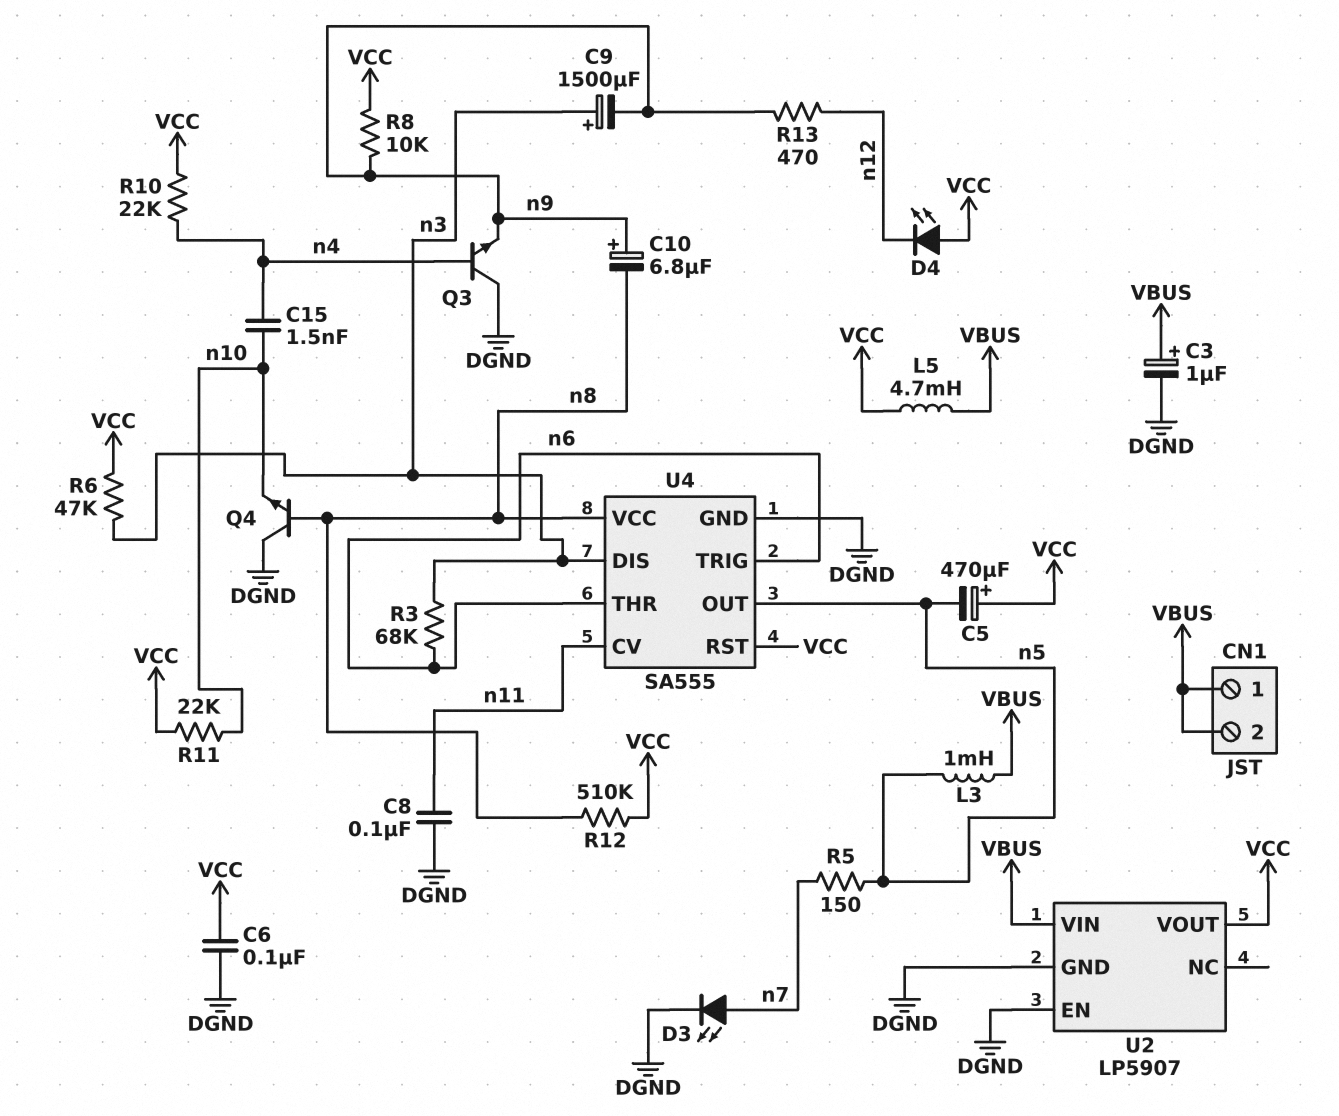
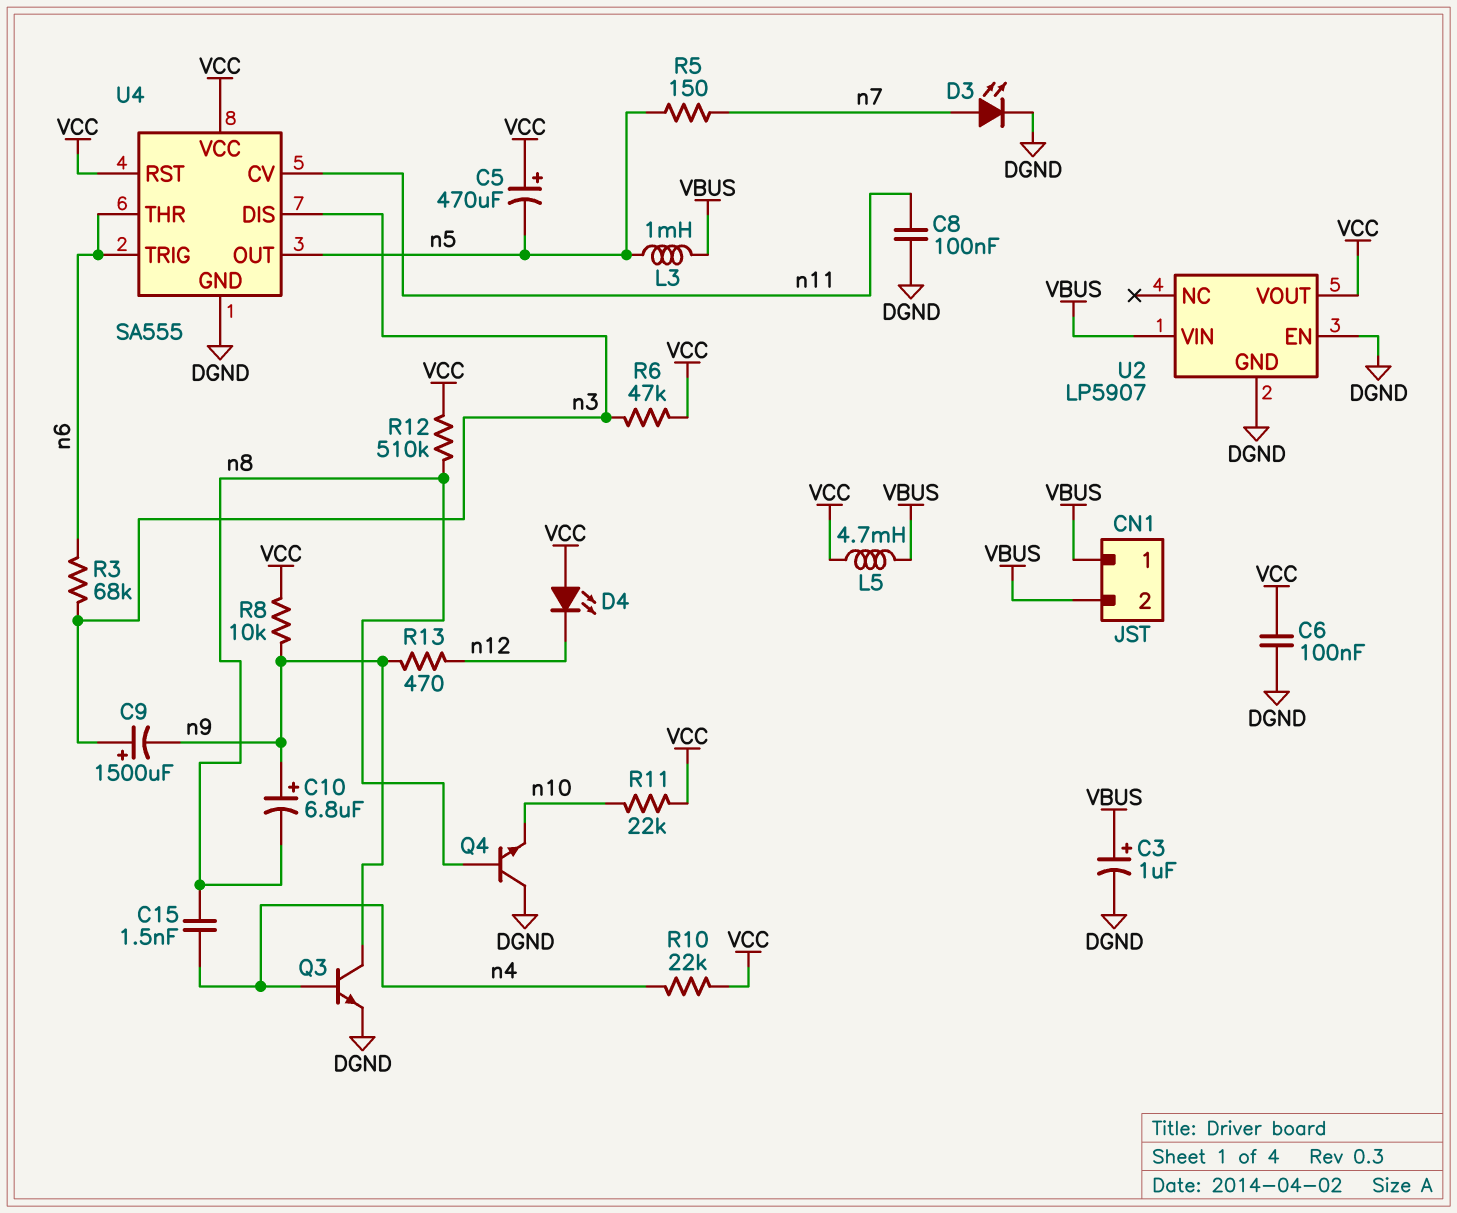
C15: 1.5nF (n4, n10) -> 1.5nF (n4, n8)
Q3: NPN (B n4, C DGND, E n9) -> NPN (B n4, C n9, E DGND)
U4 pin VCC: n8 -> VCC

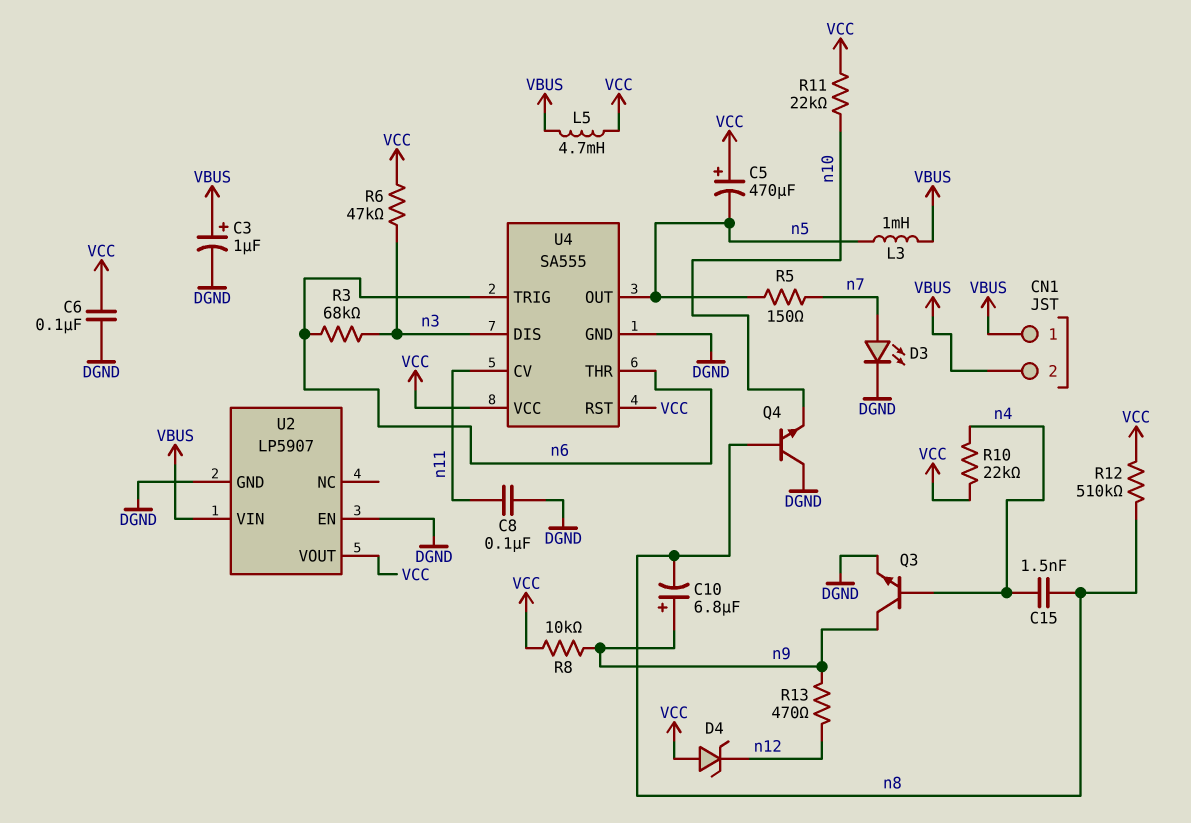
C9: 1500uF (plus n3, minus n9) -> none
D4: LED (A VCC, K n12) -> zener (A VCC, K n12)

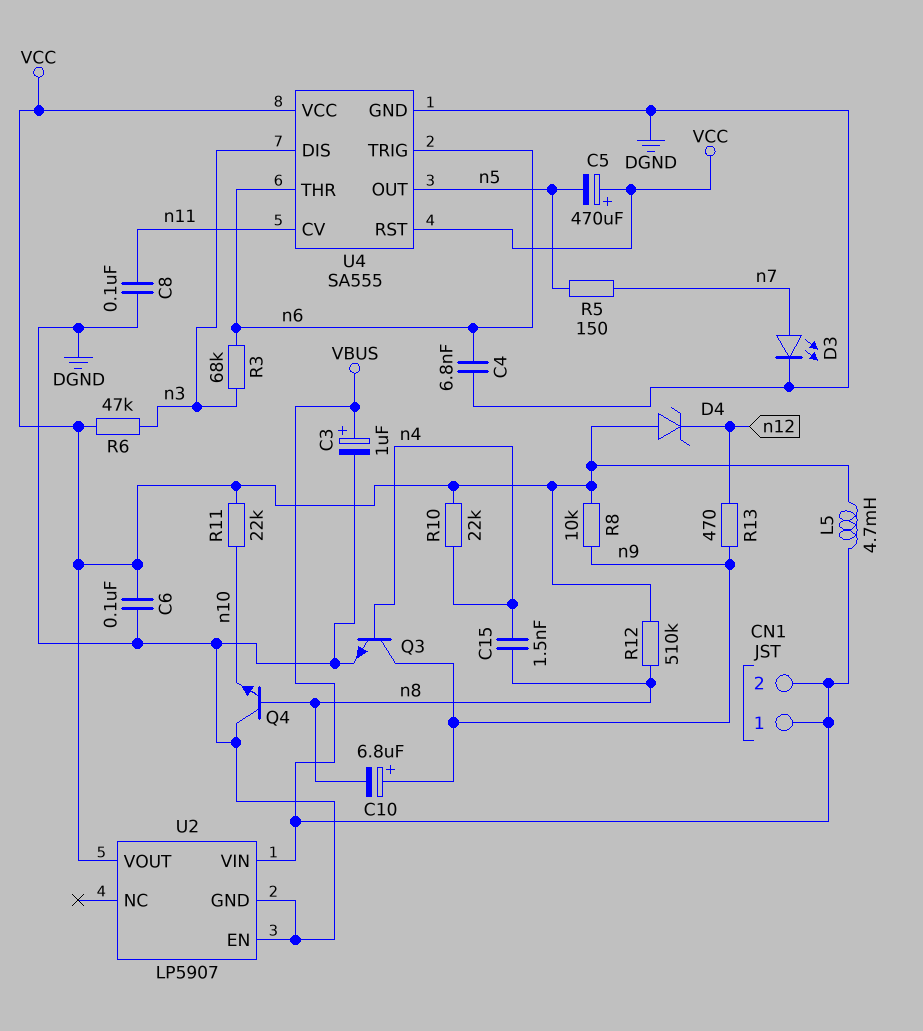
C4: none -> 6.8nF (DGND, n6)
L3: 1mH (VBUS, n5) -> none

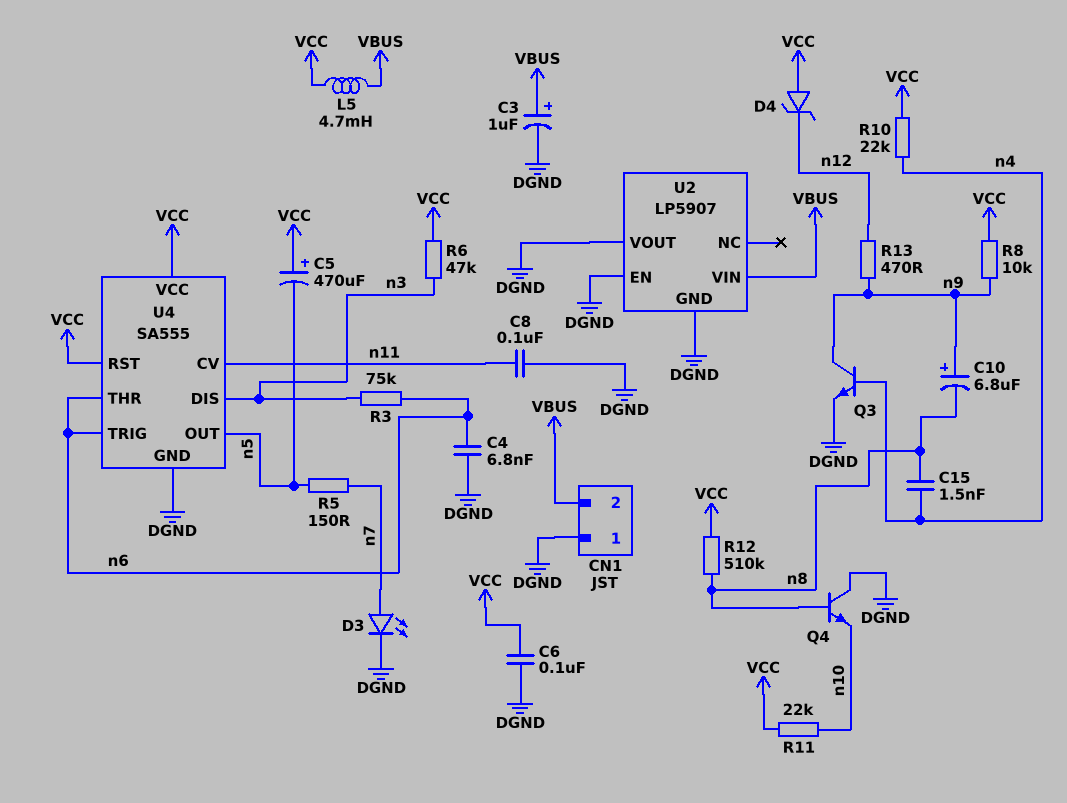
CN1 pin 1: VBUS -> DGND
R3: 68k (n3, n6) -> 75k (n3, n6)
U2 pin VOUT: VCC -> DGND

